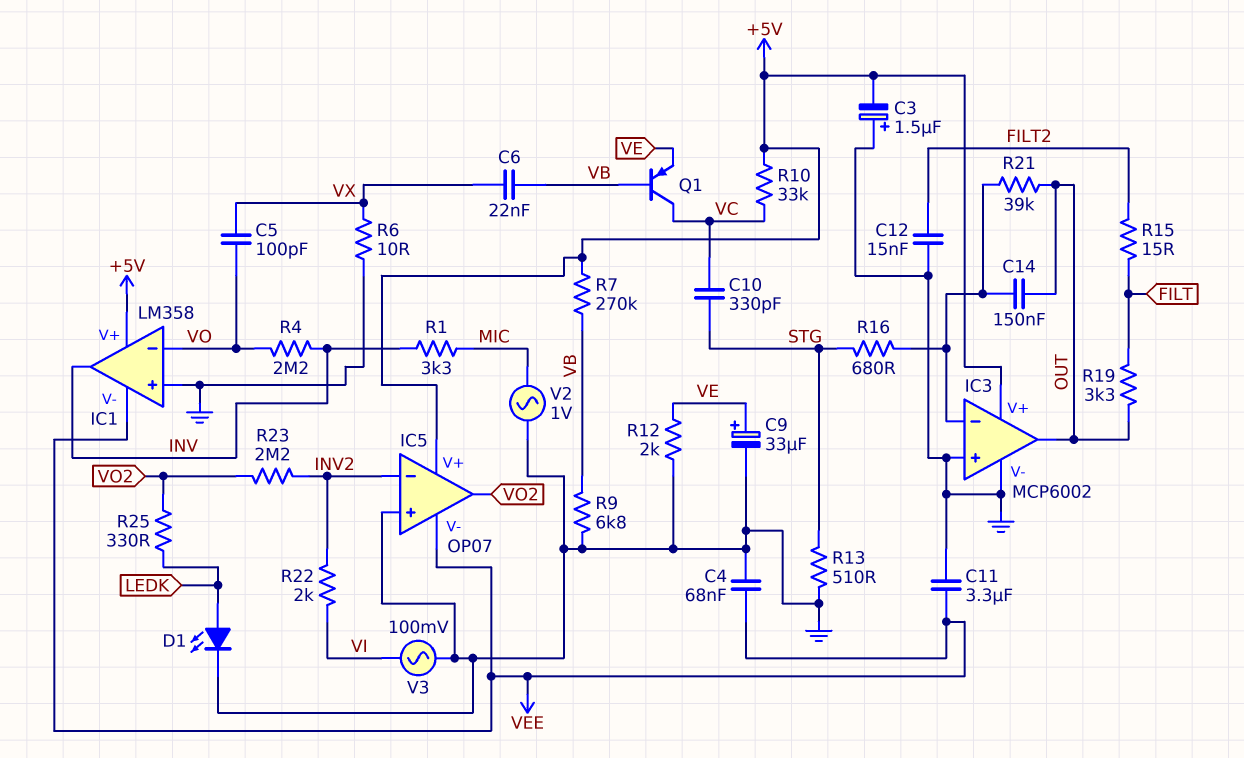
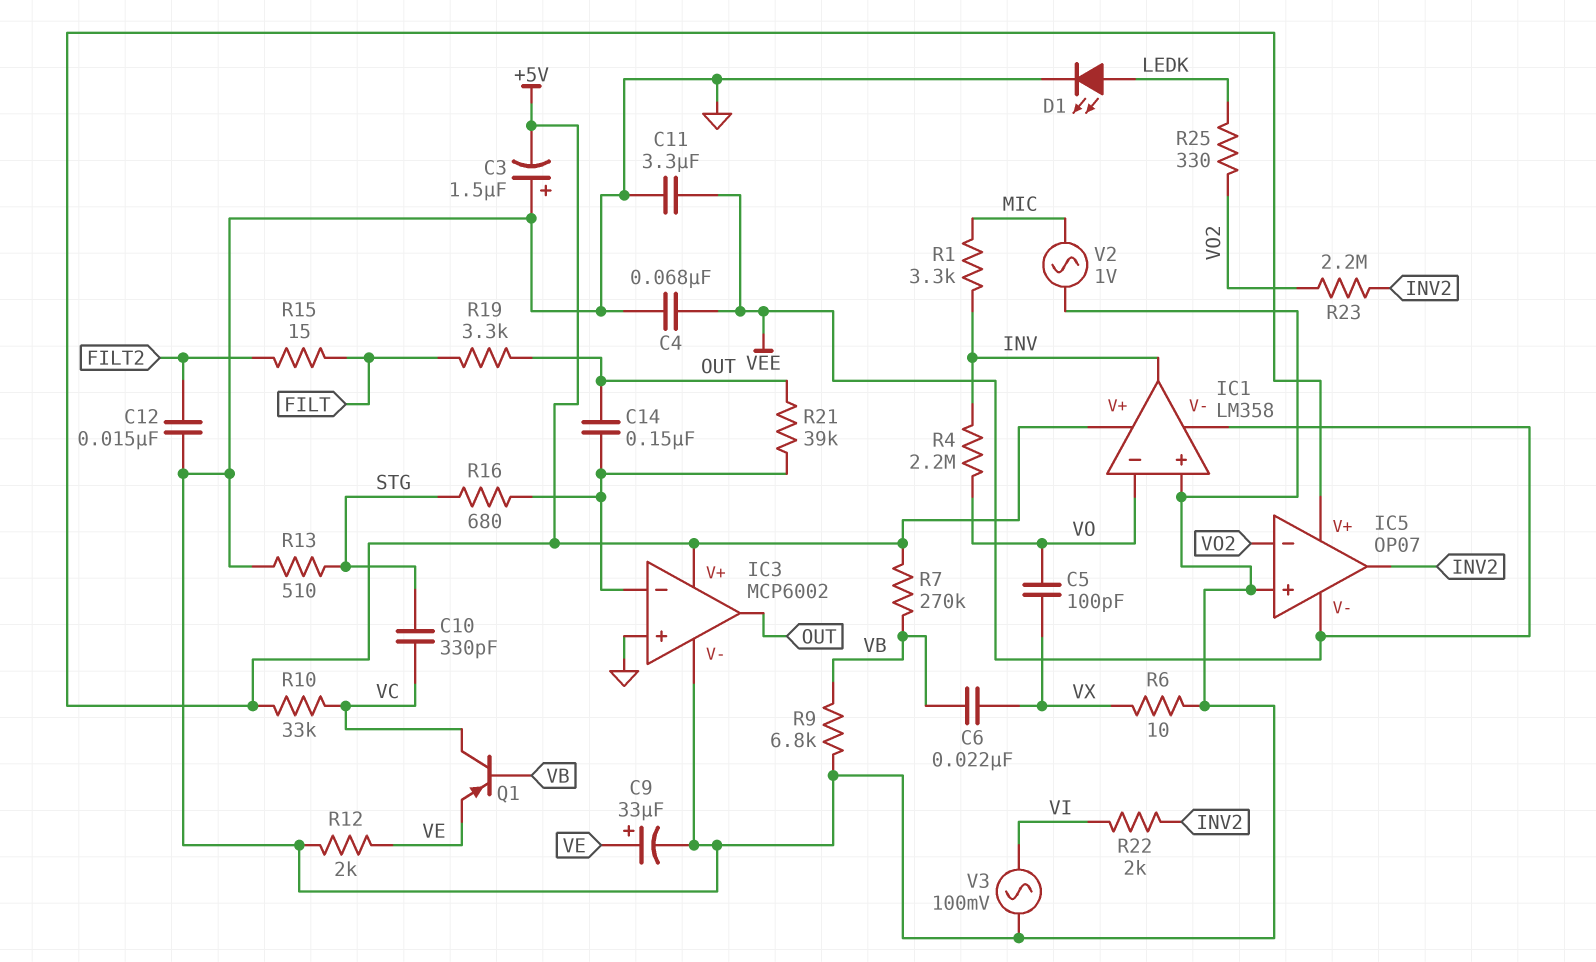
IC5 pin in-: INV2 -> VO2
IC5 pin out: VO2 -> INV2

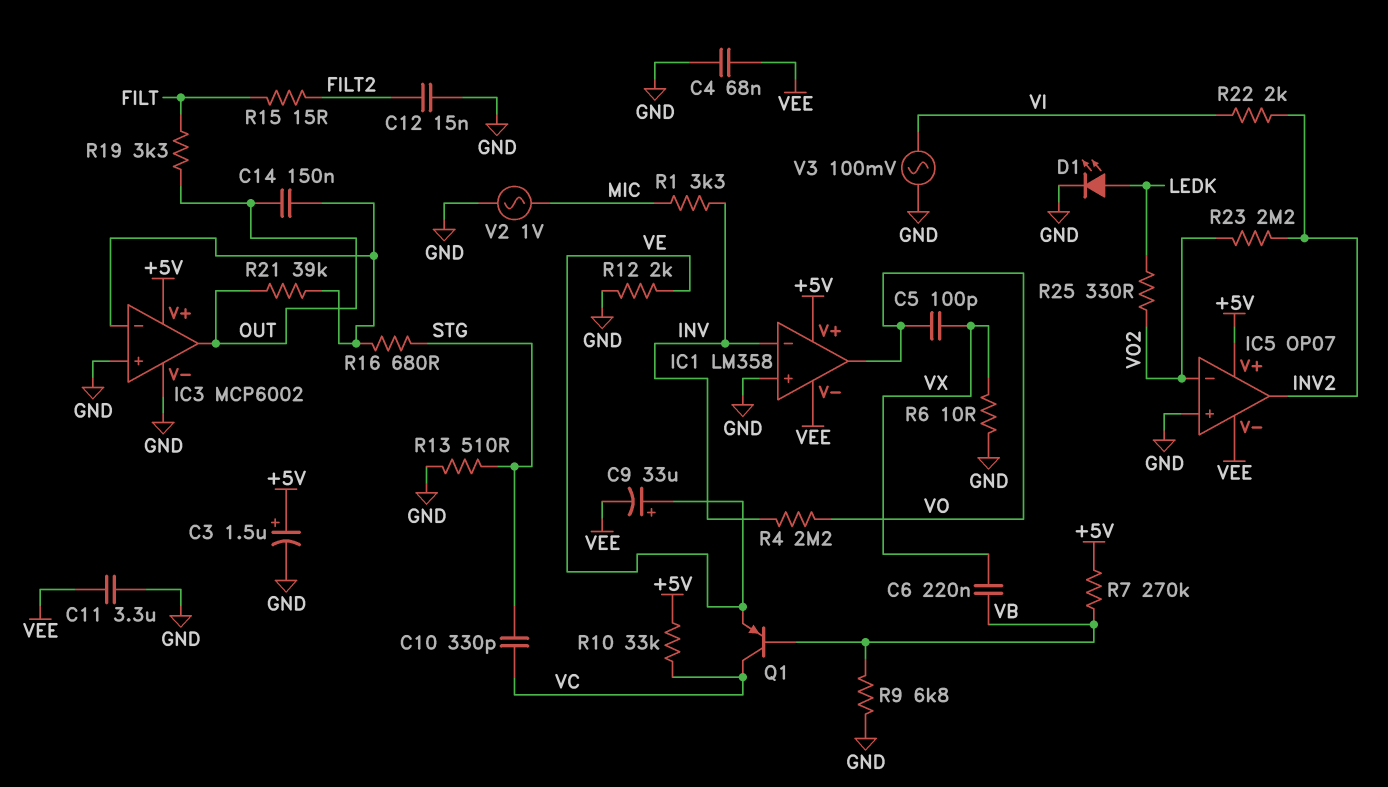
C3: 1.5uF (plus GND, minus +5V) -> 1.5uF (plus +5V, minus GND)
C6: 22nF (VB, VX) -> 220nF (VB, VX)
C9: 33uF (plus VE, minus GND) -> 33uF (plus VE, minus VEE)
IC1 pin in-: VO -> INV
IC1 pin out: INV -> VO

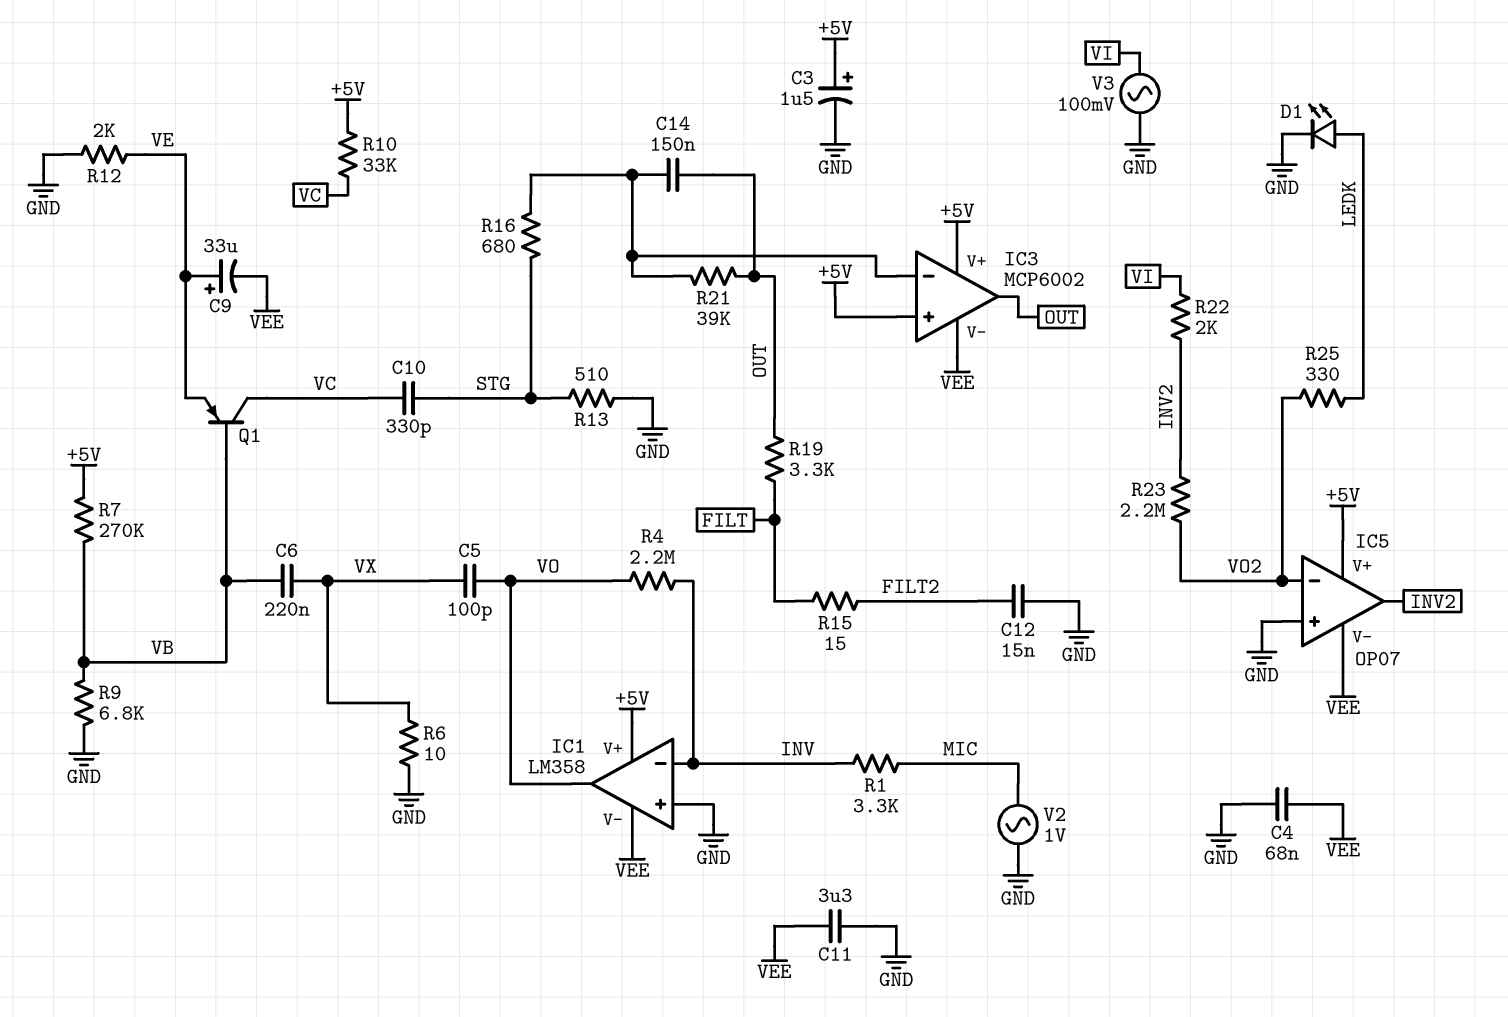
IC3 pin V-: GND -> VEE
IC3 pin in+: GND -> +5V

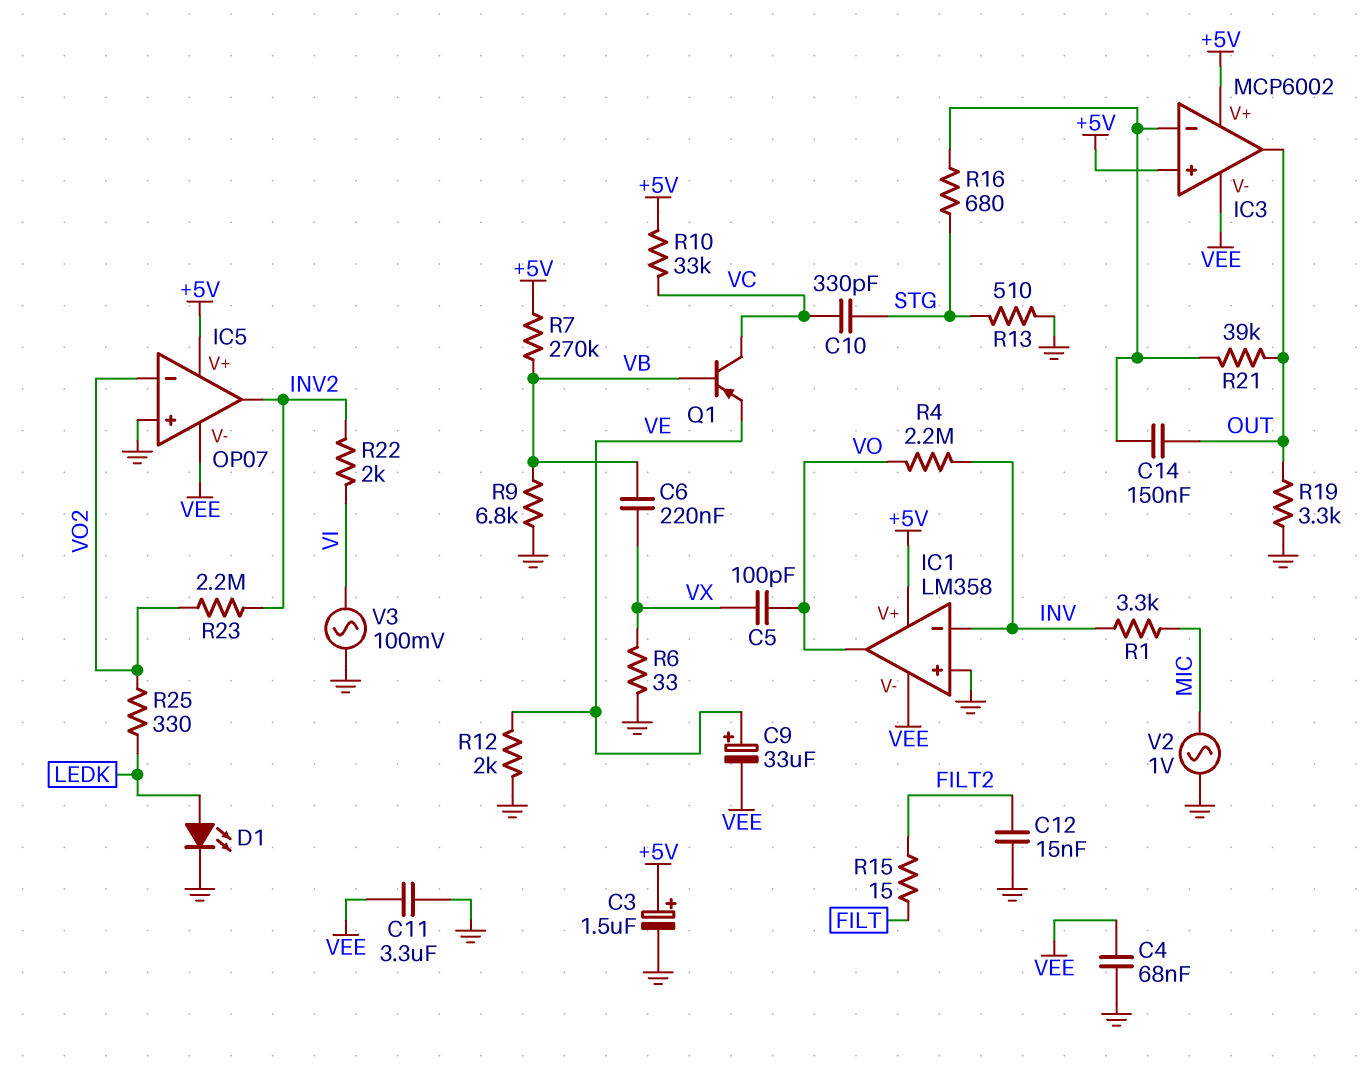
R6: 10 (GND, VX) -> 33 (GND, VX)
R19: 3.3k (FILT, OUT) -> 3.3k (GND, OUT)

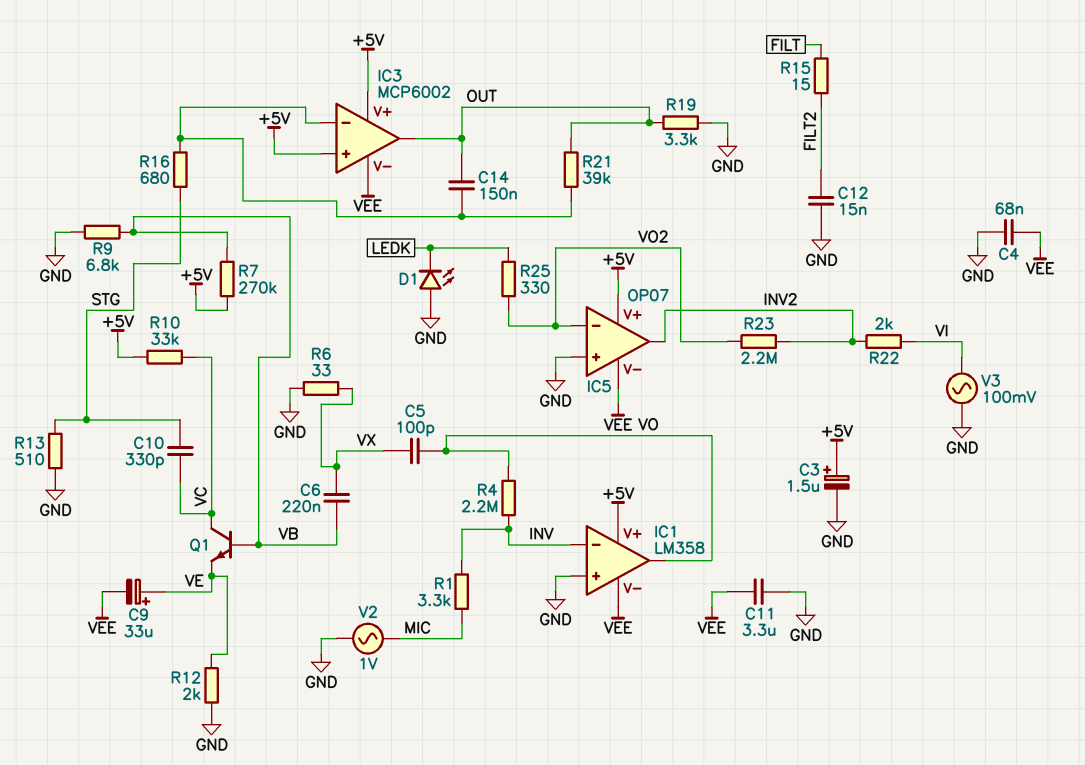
D1: LED (A LEDK, K GND) -> LED (A GND, K LEDK)
Q1: PNP (B VB, C VC, E VE) -> NPN (B VB, C VC, E VE)

